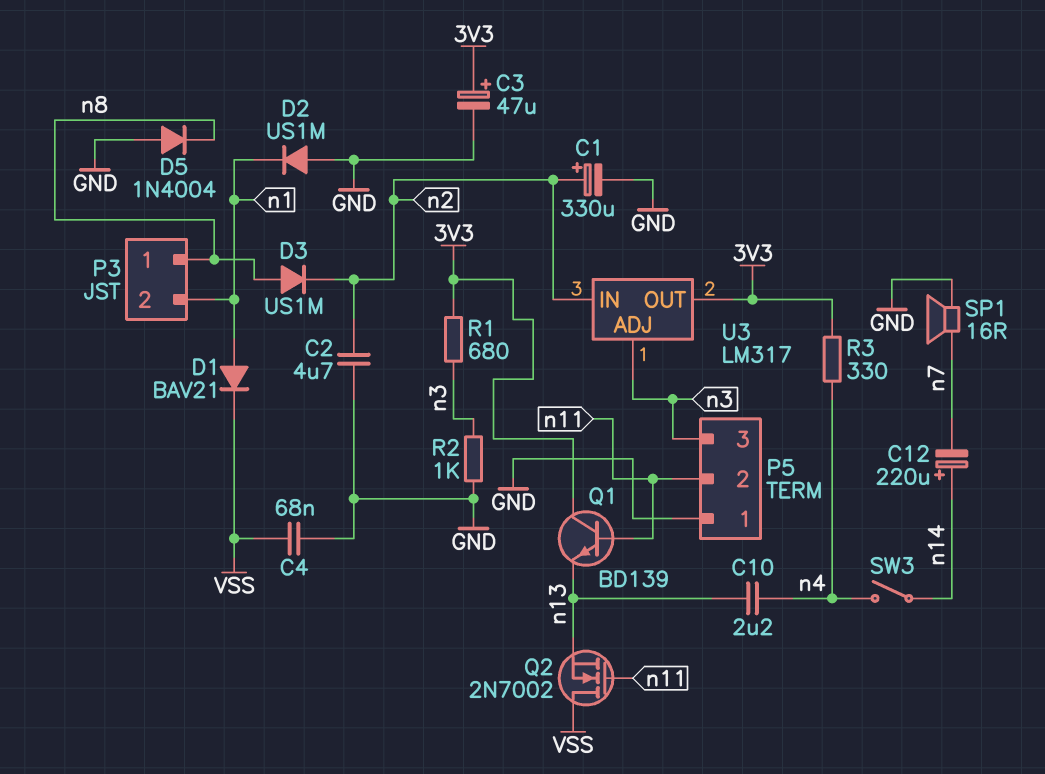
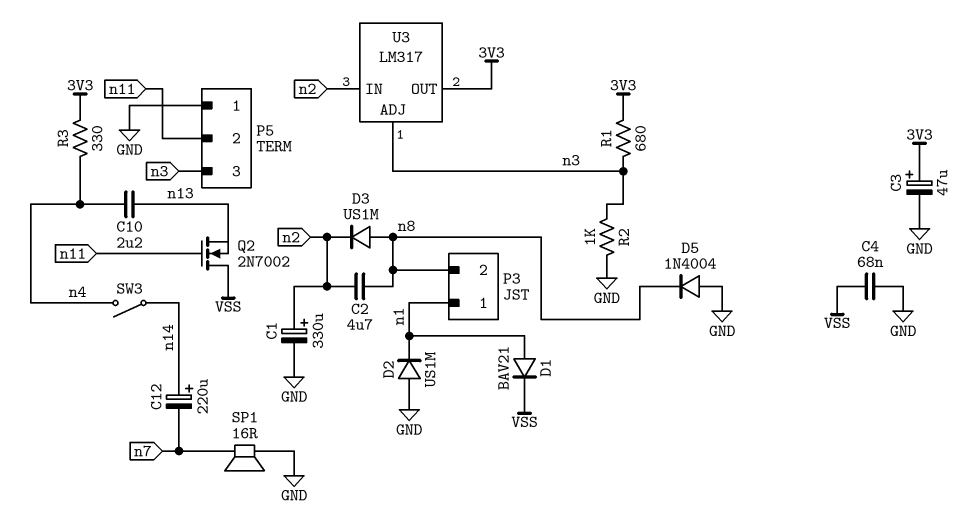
C2: 4.7uF (GND, n2) -> 4.7uF (n2, n8)
P3 pin 1: n8 -> n1
P3 pin 2: n1 -> n8
Q1: NPN BD139 (B n11, C 3V3, E n13) -> none

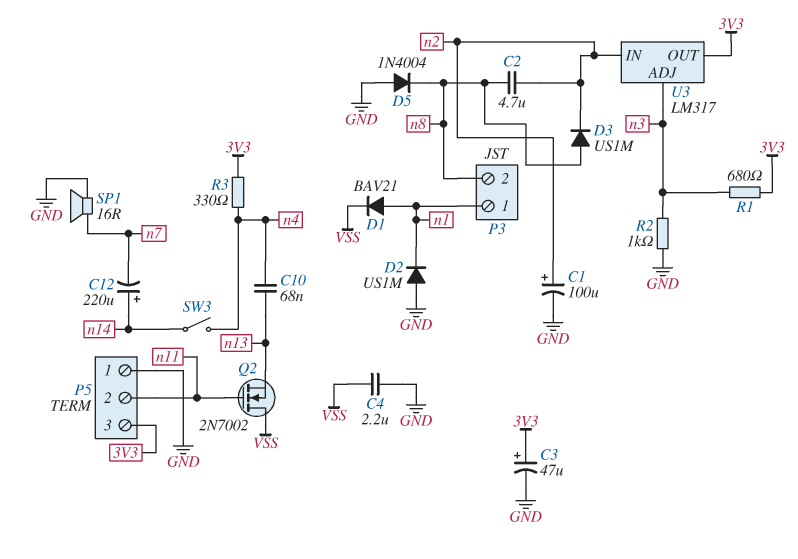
C1: 330uF (plus n2, minus GND) -> 100uF (plus n2, minus GND)
C4: 68nF (GND, VSS) -> 2.2uF (GND, VSS)
C10: 2.2uF (n4, n13) -> 68nF (n4, n13)
P5 pin 3: n3 -> 3V3

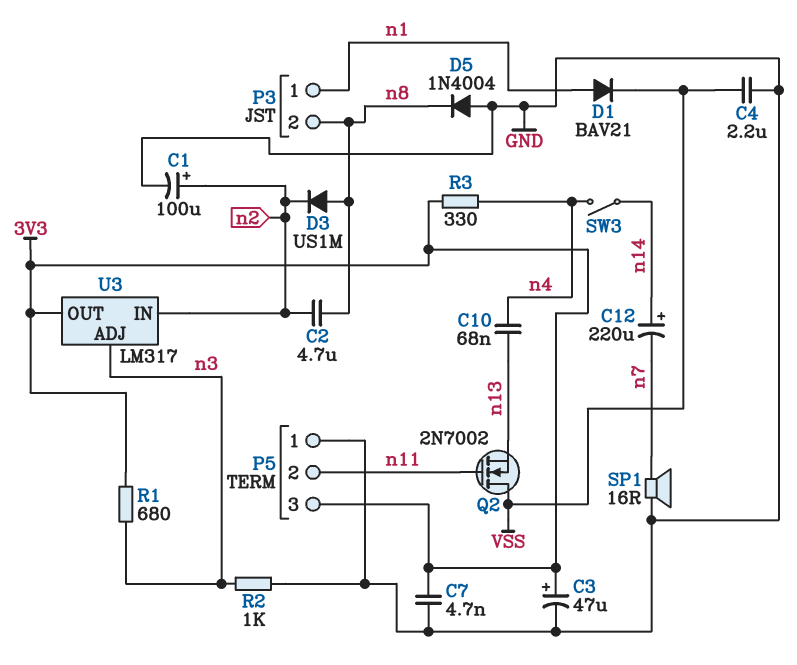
C7: none -> 4.7nF (3V3, GND)
D2: diode US1M (A GND, K n1) -> none

